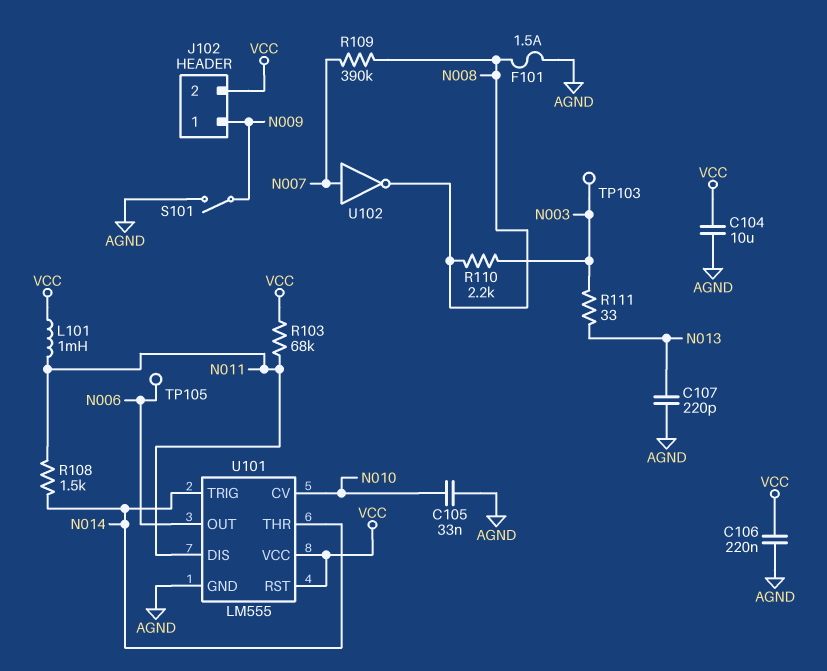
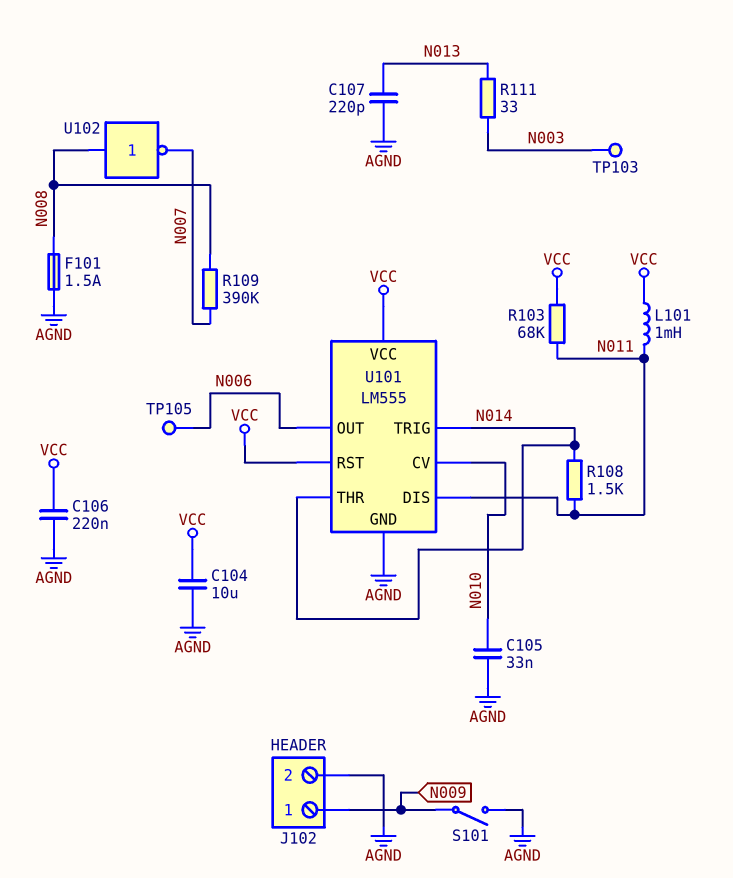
J102 pin 2: VCC -> AGND
R110: 2.2k (N003, N008) -> none
U102: NOT (in N007, out N008) -> NOT (in N008, out N007)

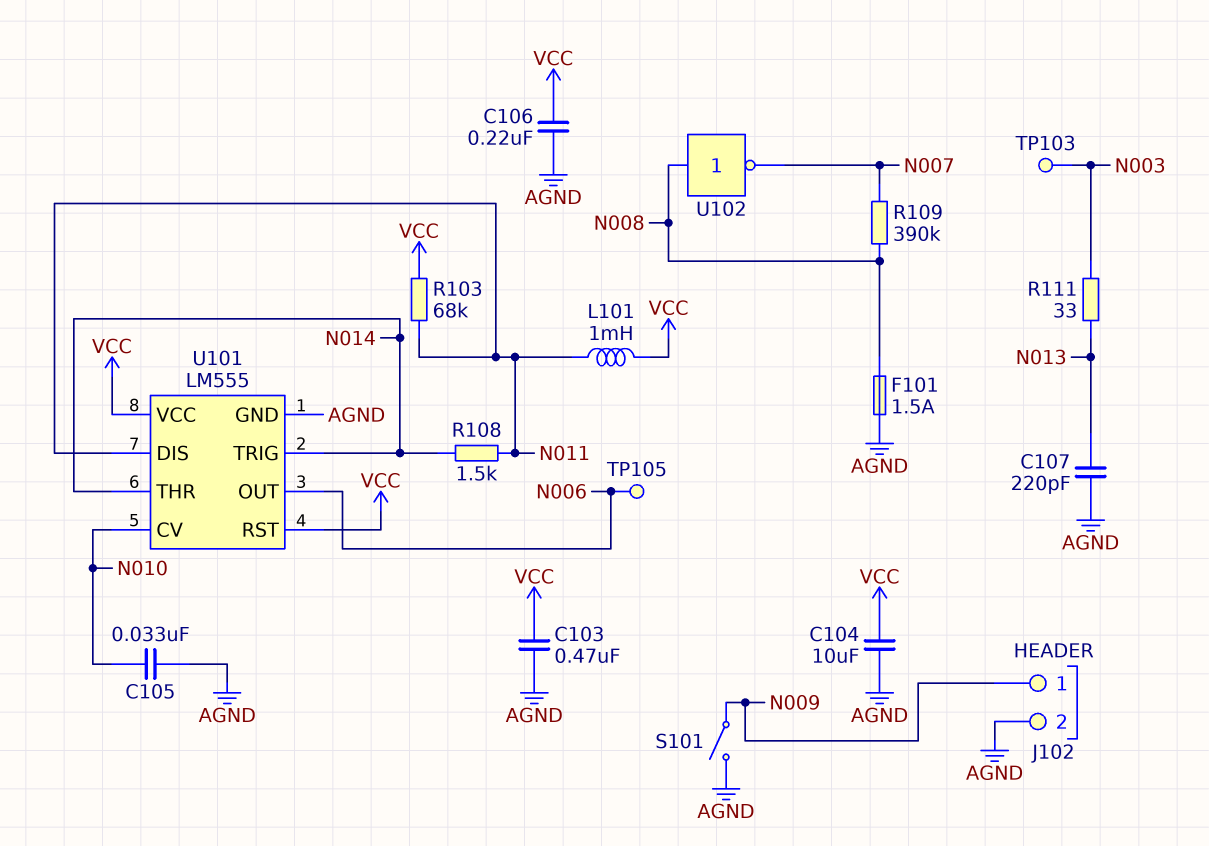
C103: none -> 470nF (AGND, VCC)

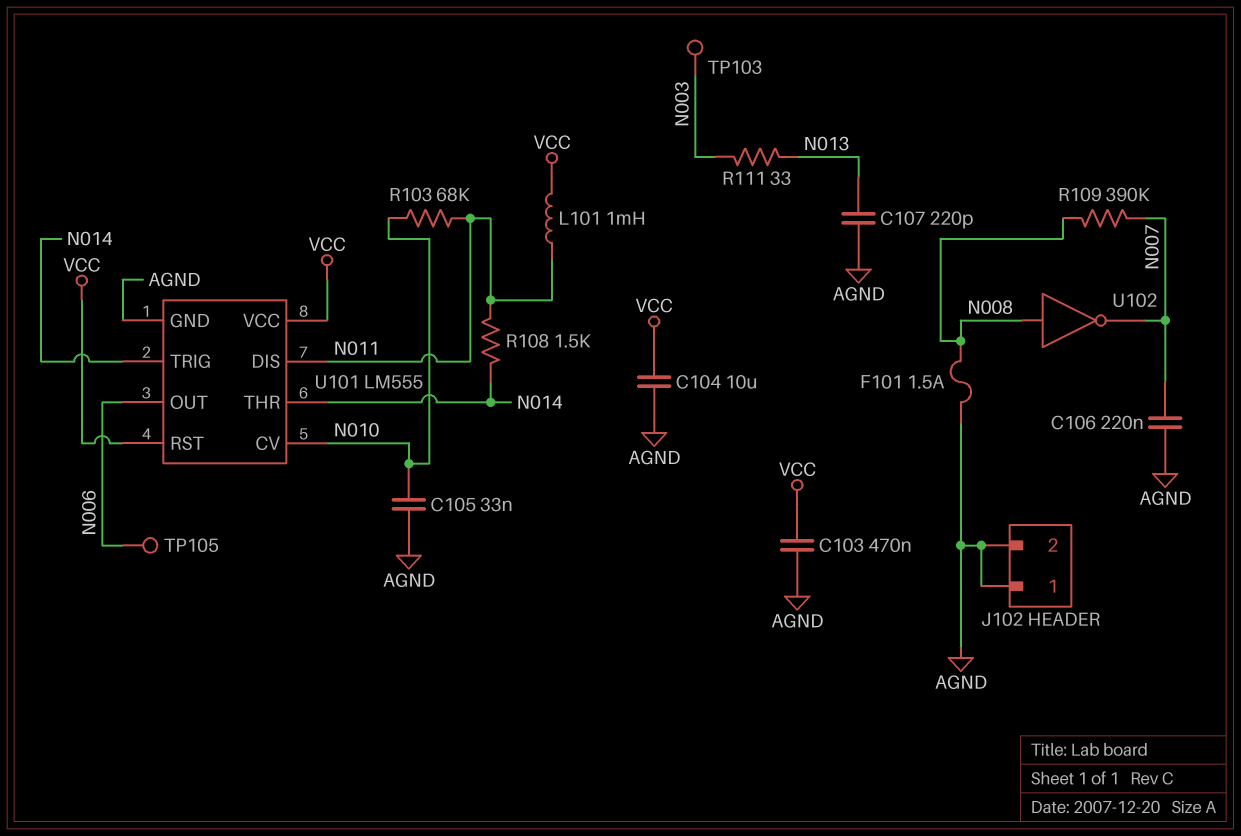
C106: 220nF (AGND, VCC) -> 220nF (AGND, N007)
J102 pin 1: N009 -> AGND
R103: 68k (N011, VCC) -> 68k (N010, N011)
S101: switch (AGND, N009) -> none

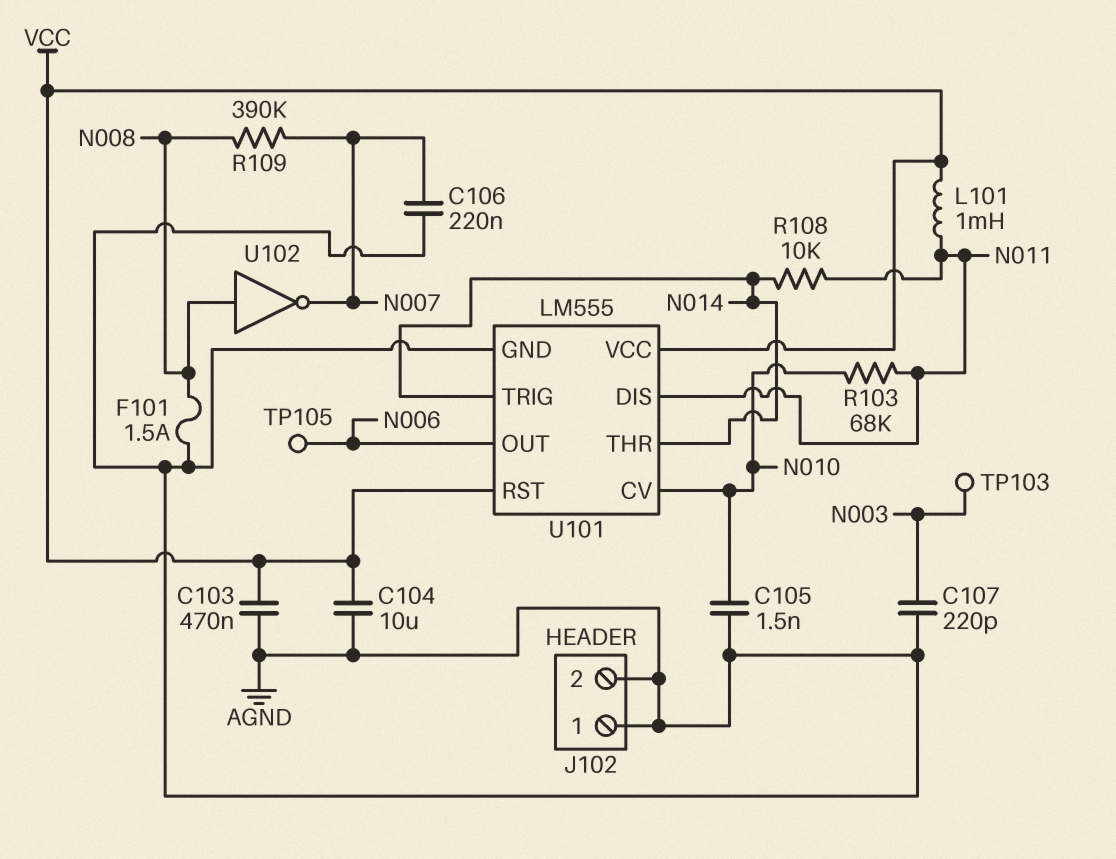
C105: 33nF (AGND, N010) -> 1.5nF (AGND, N010)
C107: 220pF (AGND, N013) -> 220pF (AGND, N003)
R108: 1.5k (N011, N014) -> 10k (N011, N014)
R111: 33 (N003, N013) -> none

